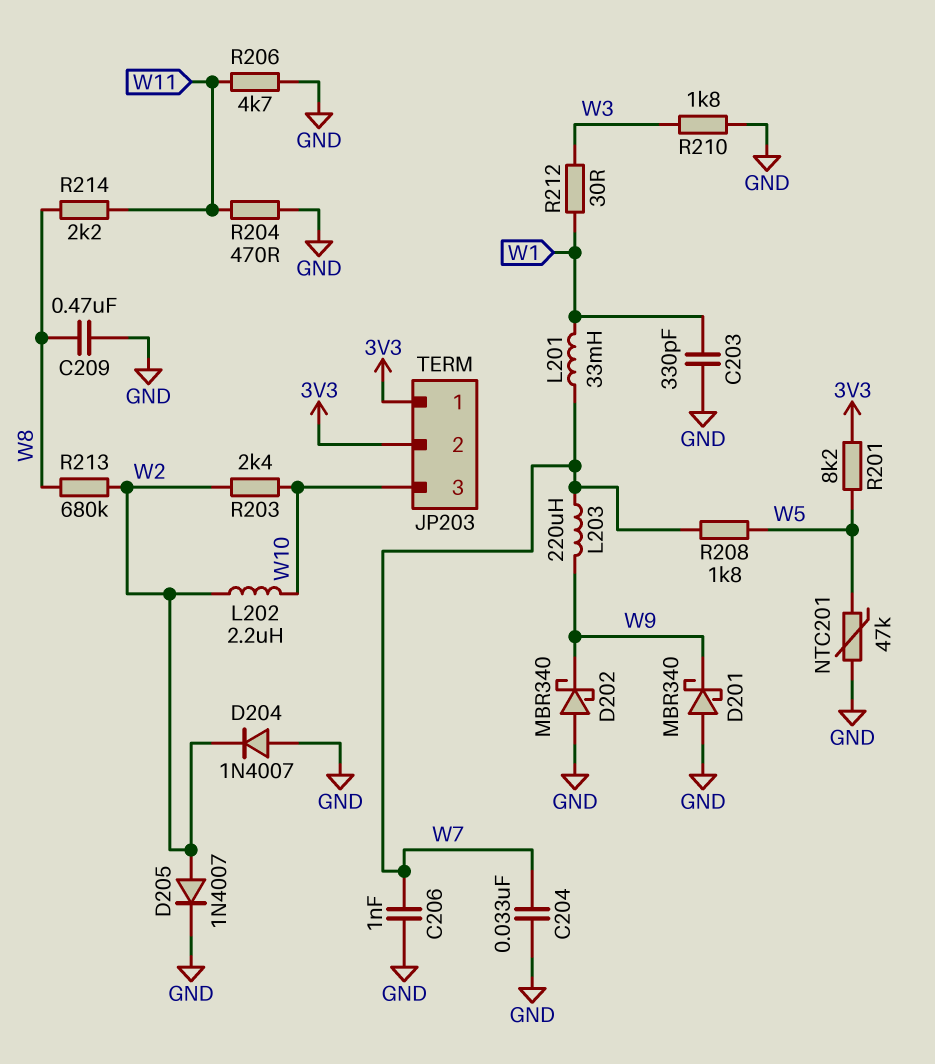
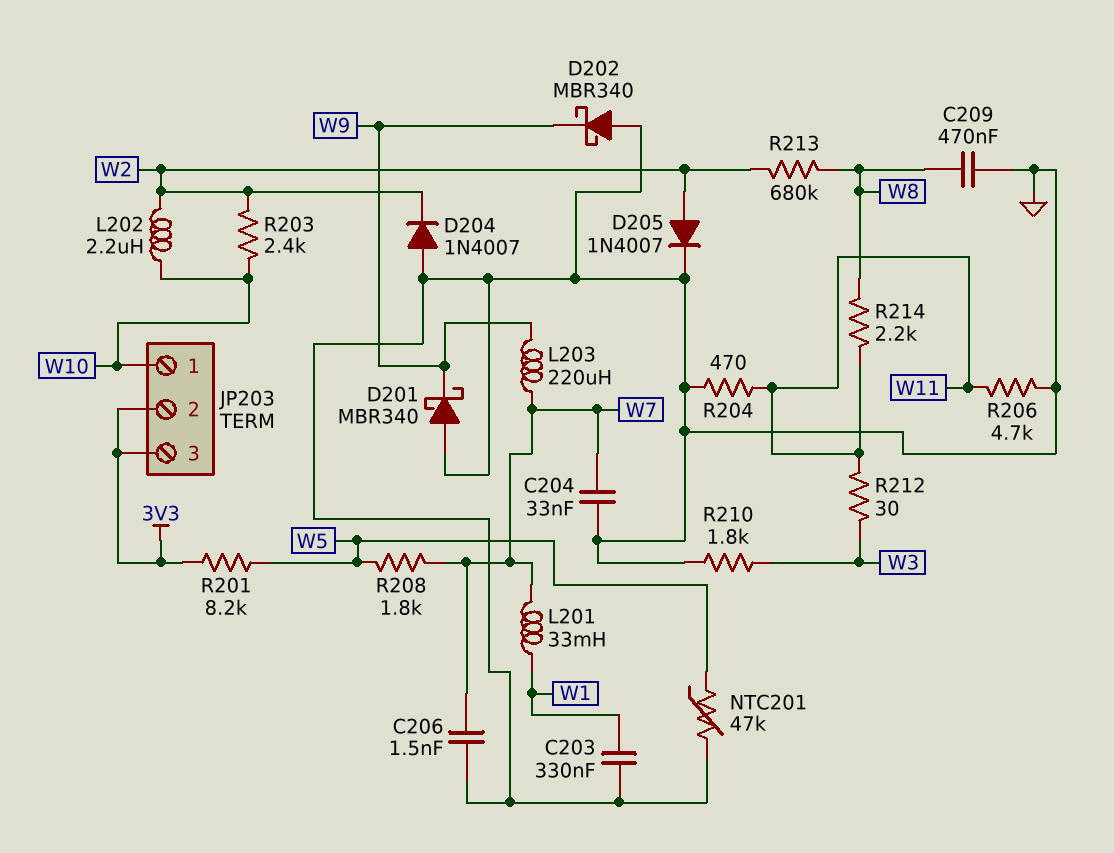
C203: 330pF (GND, W1) -> 330nF (GND, W1)
C206: 1nF (GND, W7) -> 1.5nF (GND, W7)
JP203 pin 1: 3V3 -> W10
JP203 pin 3: W10 -> 3V3
R212: 30 (W1, W3) -> 30 (W3, W11)

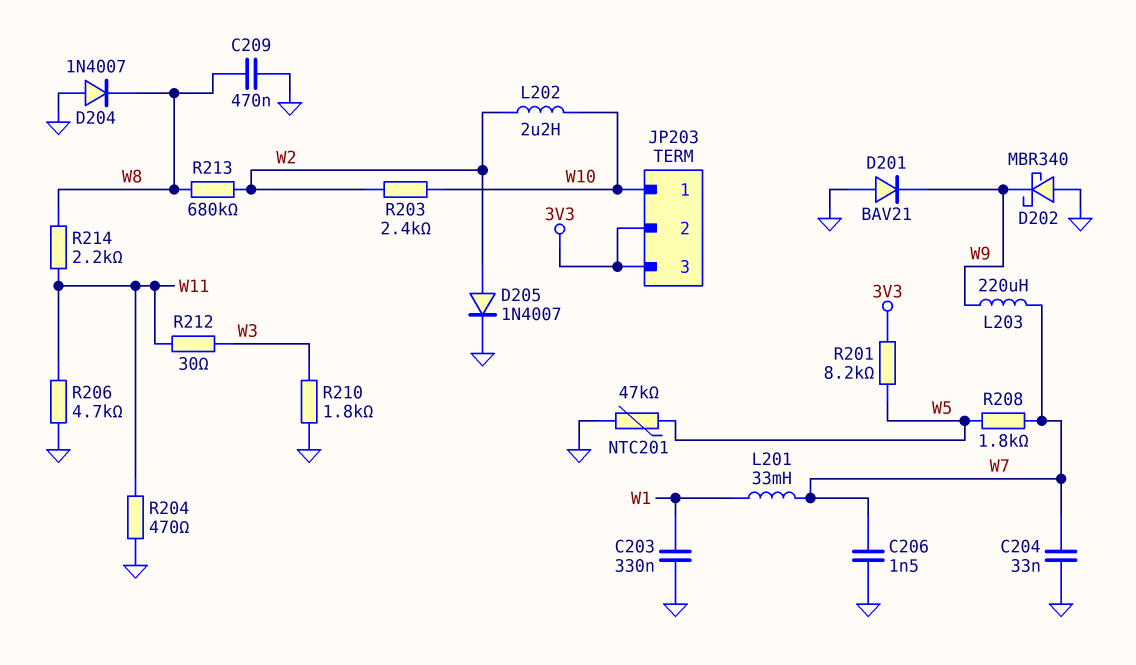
D201: schottky MBR340 (A GND, K W9) -> diode BAV21 (A GND, K W9)
D204: diode 1N4007 (A GND, K W2) -> diode 1N4007 (A GND, K W8)

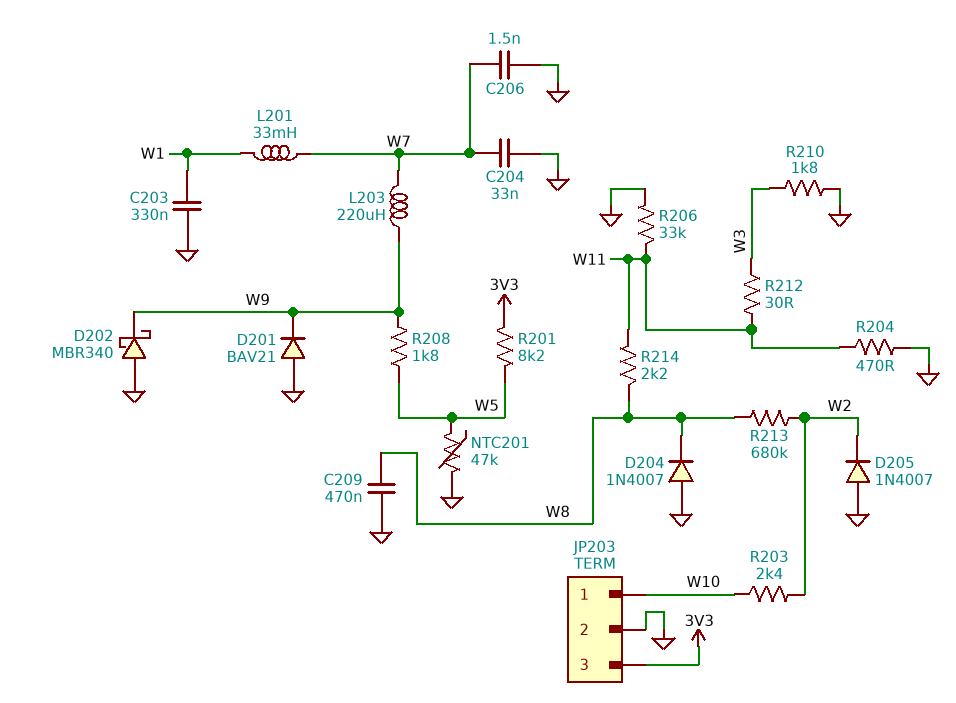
D205: diode 1N4007 (A W2, K GND) -> diode 1N4007 (A GND, K W2)
JP203 pin 2: 3V3 -> GND
L202: 2.2uH (W2, W10) -> none
R206: 4.7k (GND, W11) -> 33k (GND, W11)
R208: 1.8k (W5, W7) -> 1.8k (W5, W9)

